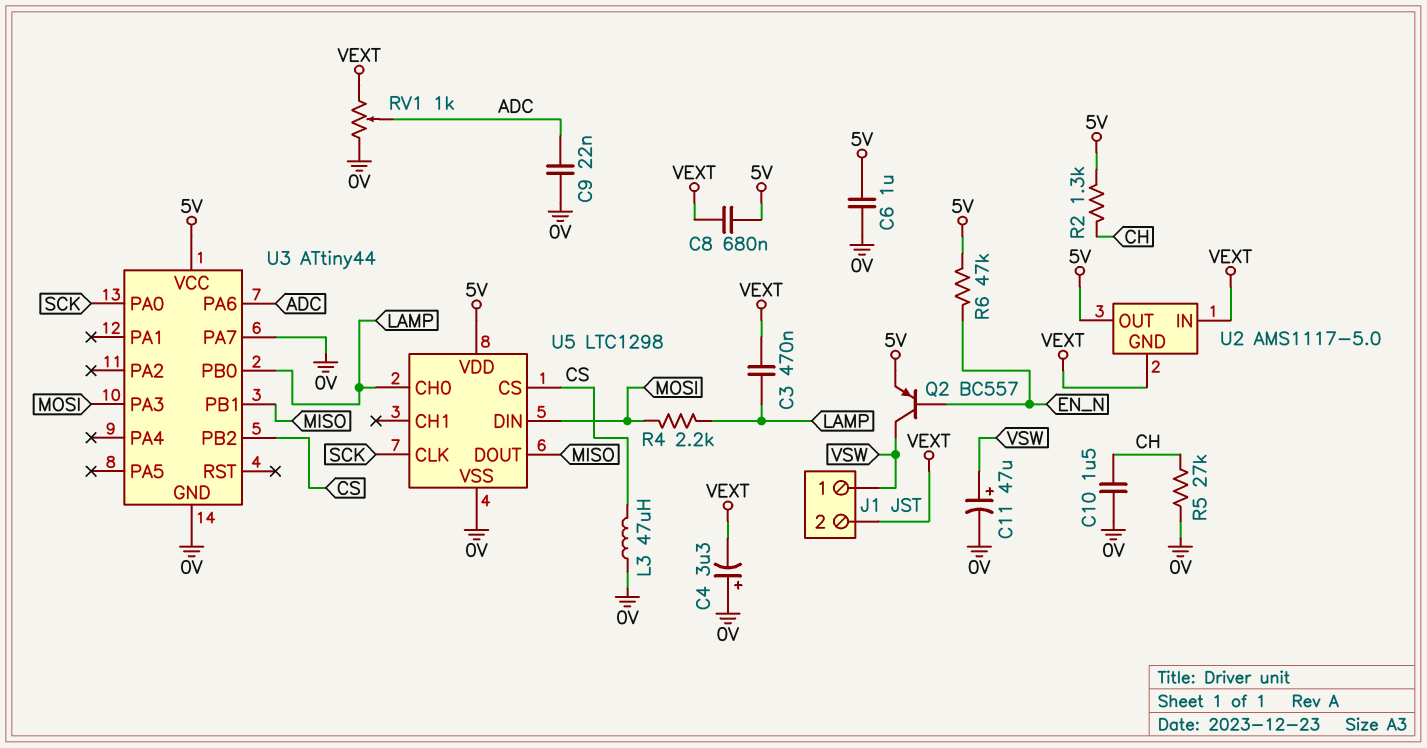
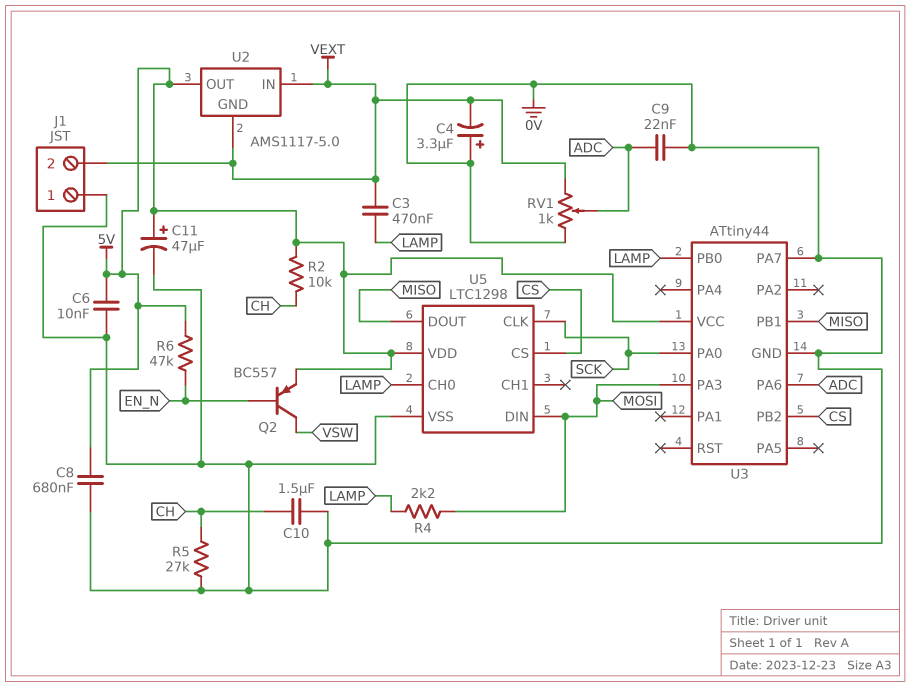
C6: 1uF (0V, 5V) -> 10nF (0V, 5V)
C8: 680nF (5V, VEXT) -> 680nF (0V, 5V)
C11: 47uF (plus VSW, minus 0V) -> 47uF (plus 5V, minus 0V)
J1 pin 1: VSW -> 0V
L3: 47uH (0V, CS) -> none
R2: 1.3k (5V, CH) -> 10k (5V, CH)

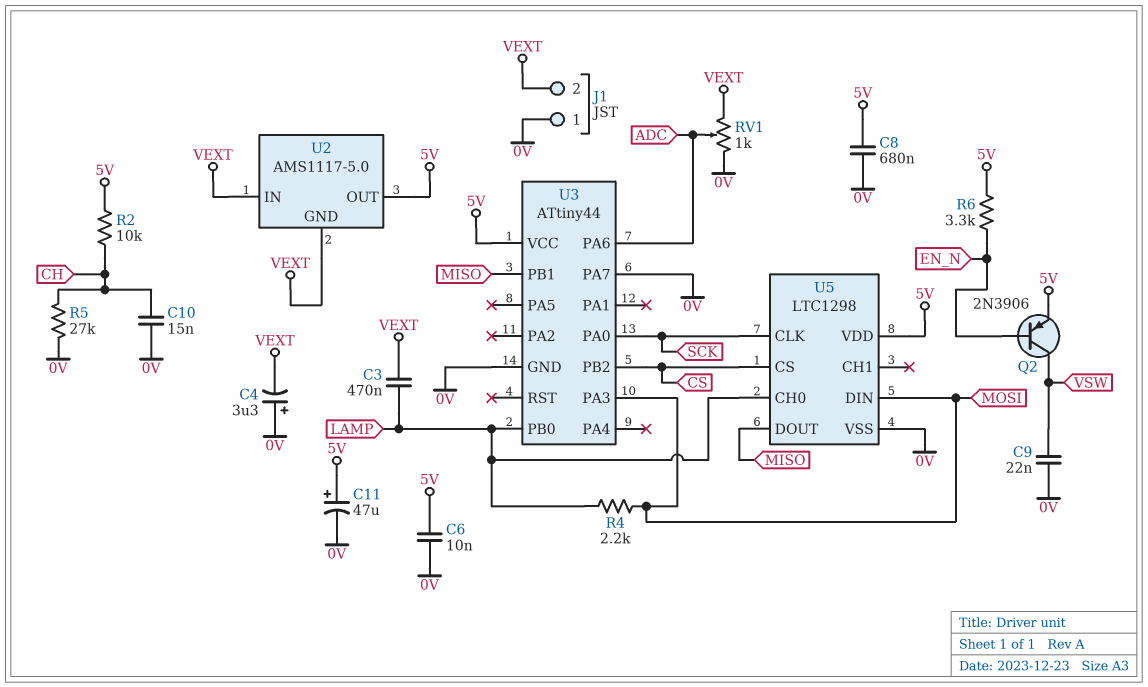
C9: 22nF (0V, ADC) -> 22nF (0V, VSW)
C10: 1.5uF (0V, CH) -> 15nF (0V, CH)
Q2: PNP BC557 (B EN_N, C VSW, E 5V) -> PNP 2N3906 (B EN_N, C VSW, E 5V)
R6: 47k (5V, EN_N) -> 3.3k (5V, EN_N)

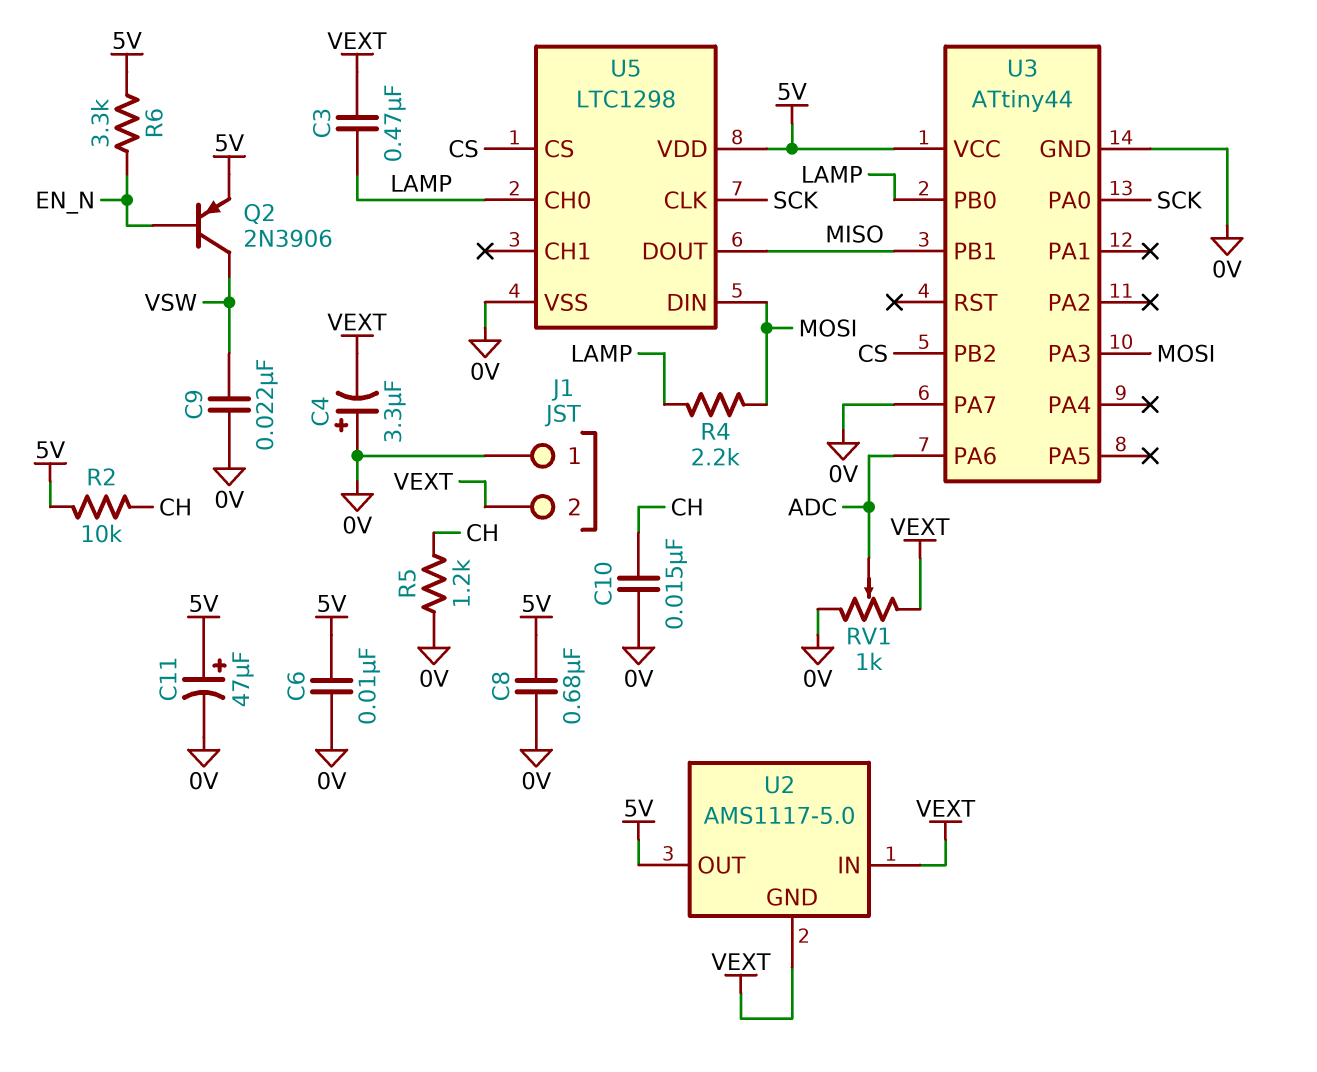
R5: 27k (0V, CH) -> 1.2k (0V, CH)

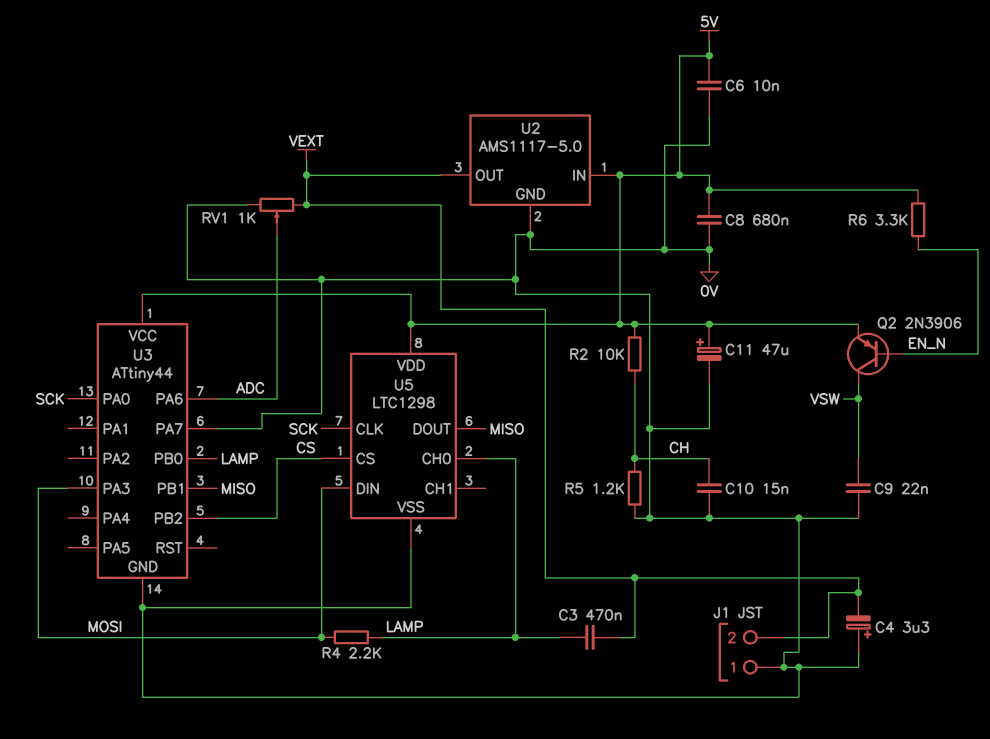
U2 pin GND: VEXT -> 0V
U2 pin IN: VEXT -> 5V
U2 pin OUT: 5V -> VEXT

